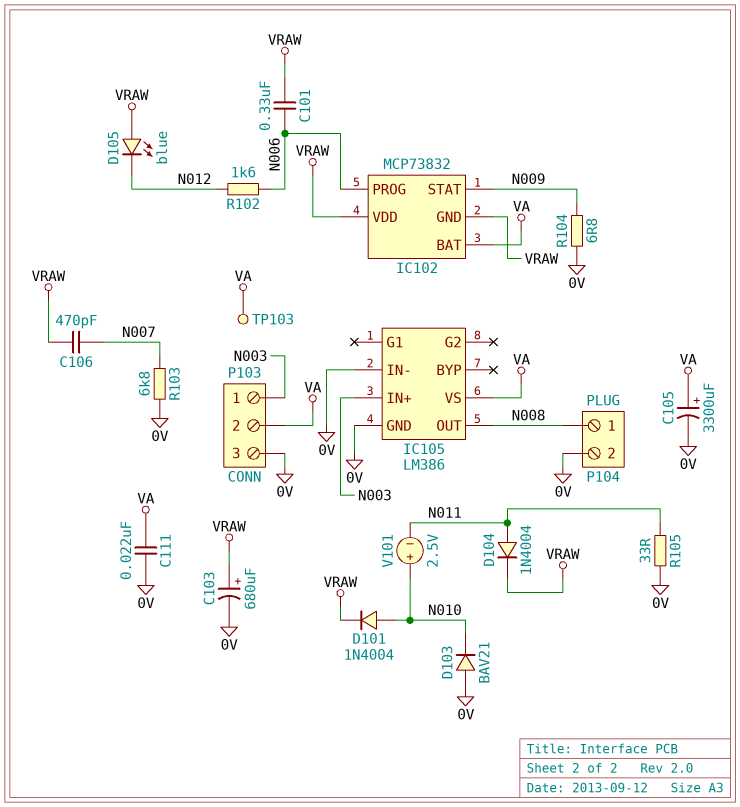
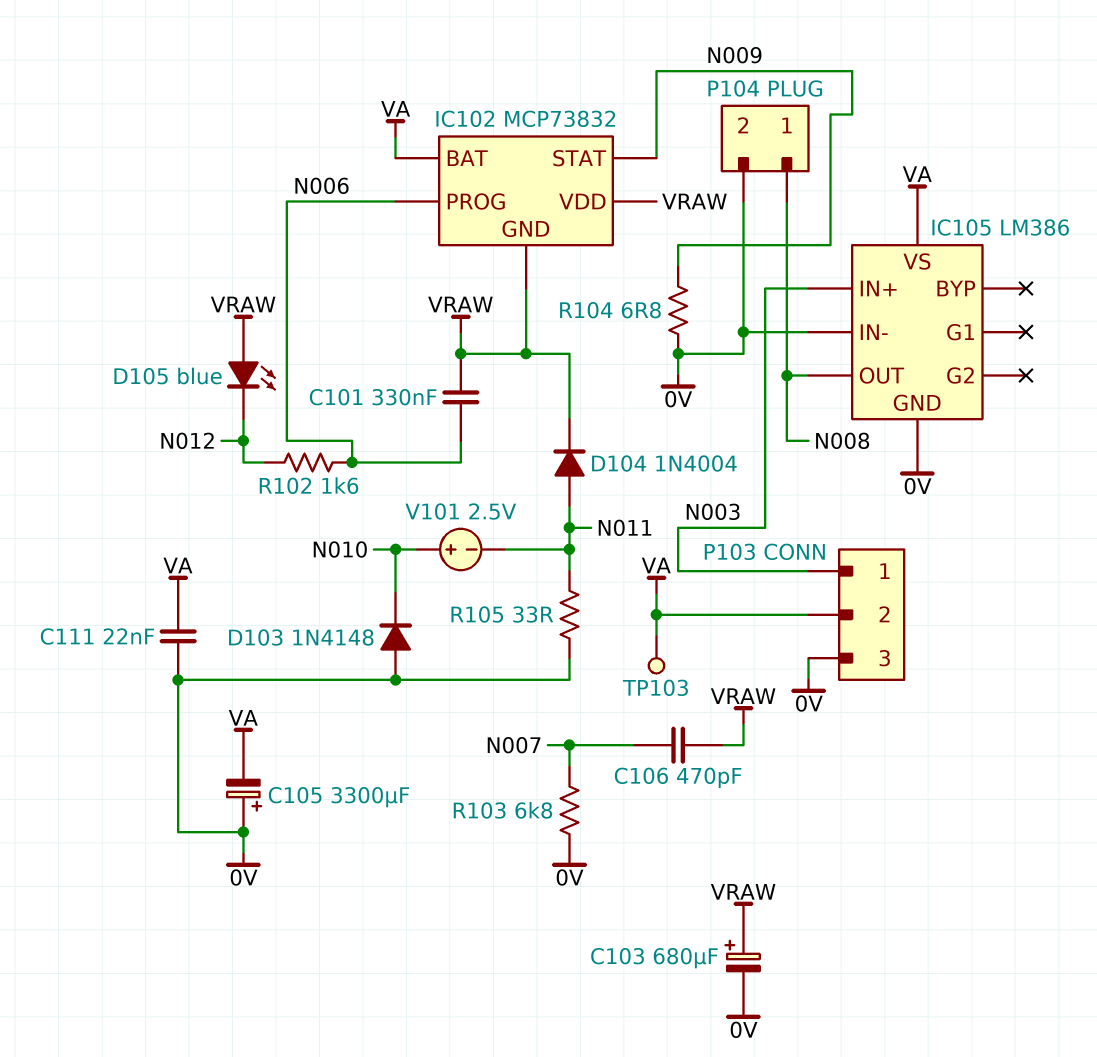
C105: 3300uF (plus VA, minus 0V) -> 3300uF (plus 0V, minus VA)
D101: diode 1N4004 (A N010, K VRAW) -> none
D103: diode BAV21 (A 0V, K N010) -> diode 1N4148 (A 0V, K N010)

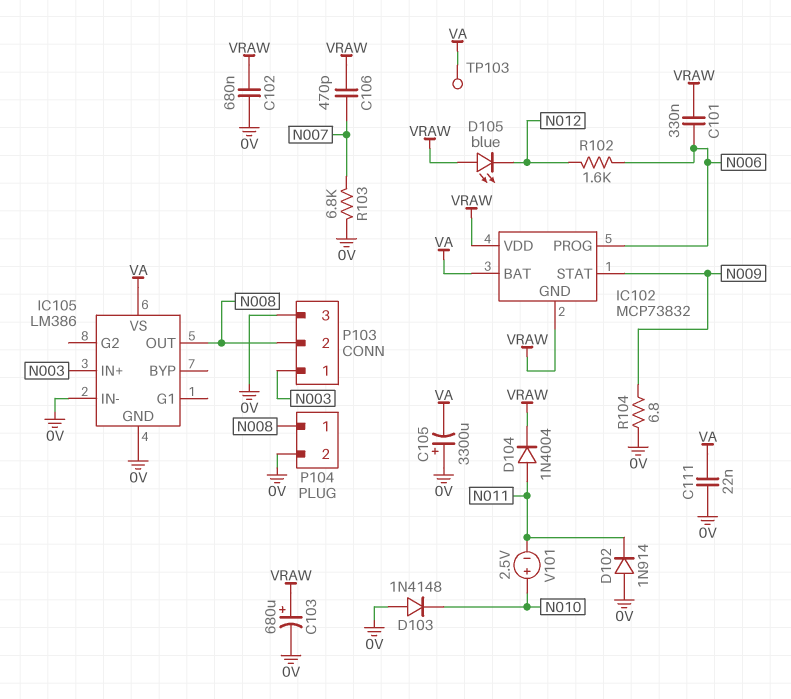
C102: none -> 680nF (0V, VRAW)
D102: none -> diode 1N914 (A 0V, K N011)
P103 pin 2: VA -> N008
R105: 33 (0V, N011) -> none

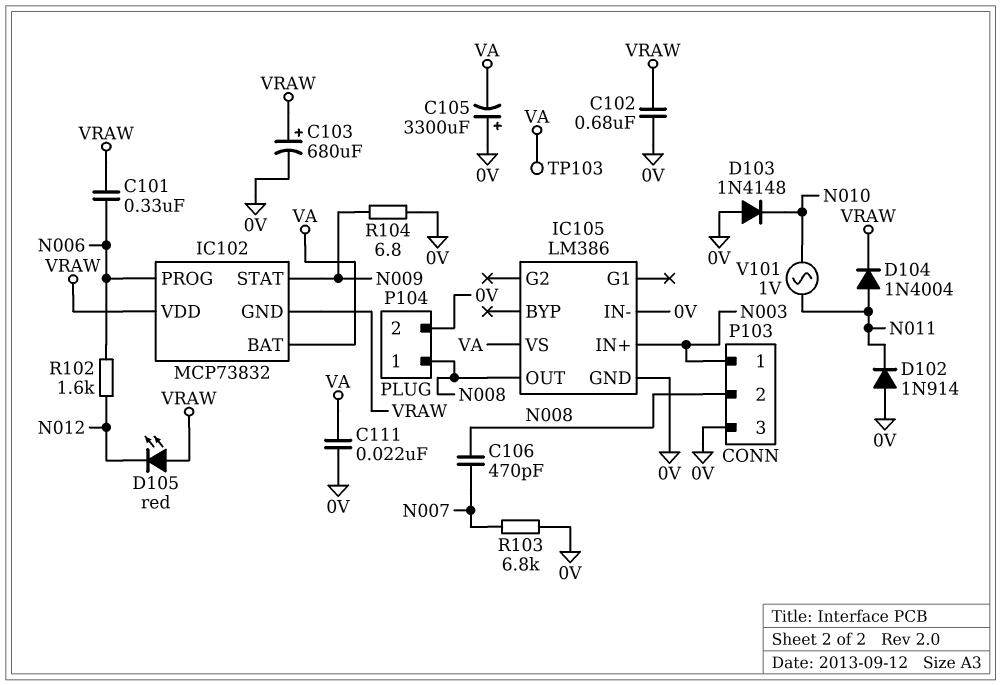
C106: 470pF (N007, VRAW) -> 470pF (N007, N008)
D105: LED blue (A VRAW, K N012) -> LED red (A VRAW, K N012)
V101: 2.5V (plus N010, minus N011) -> AC 1V (N010, N011)

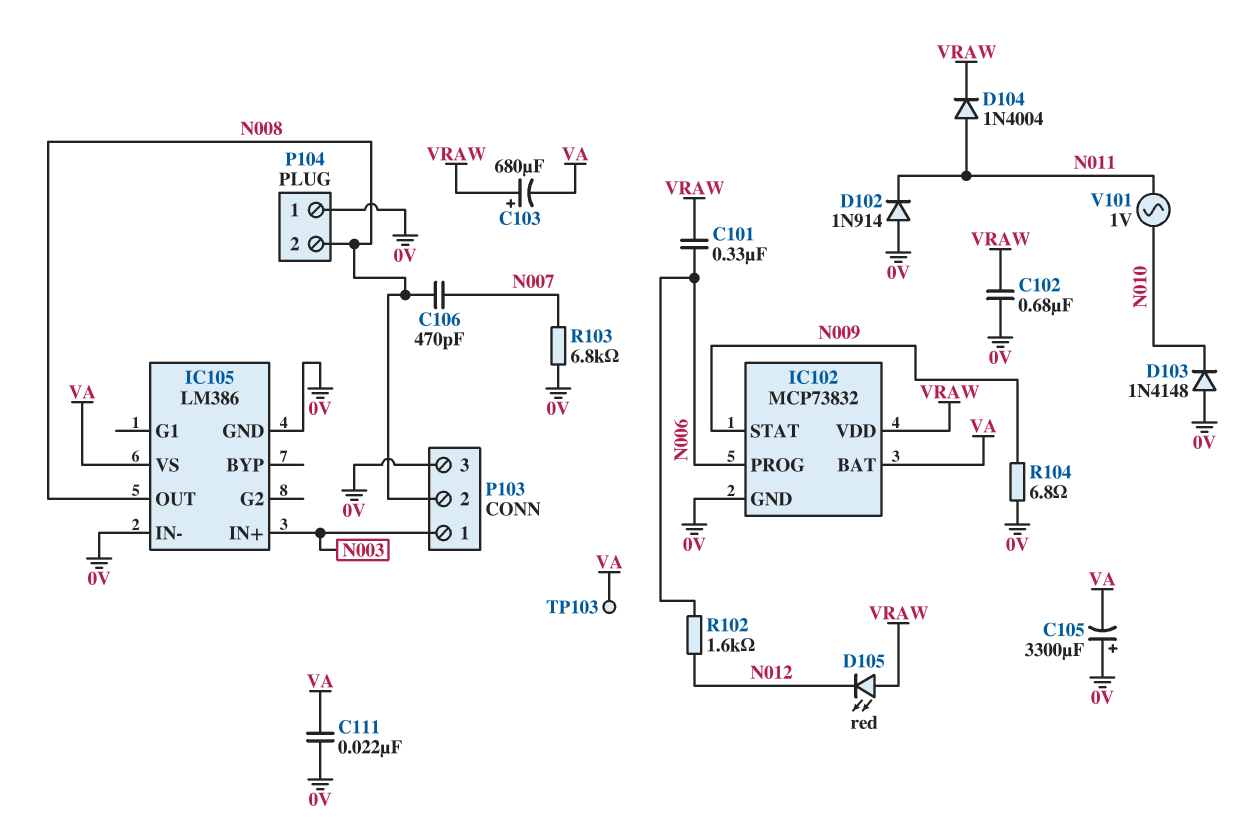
C103: 680uF (plus VRAW, minus 0V) -> 680uF (plus VRAW, minus VA)
IC102 pin GND: VRAW -> 0V
P104 pin 1: N008 -> 0V
P104 pin 2: 0V -> N008

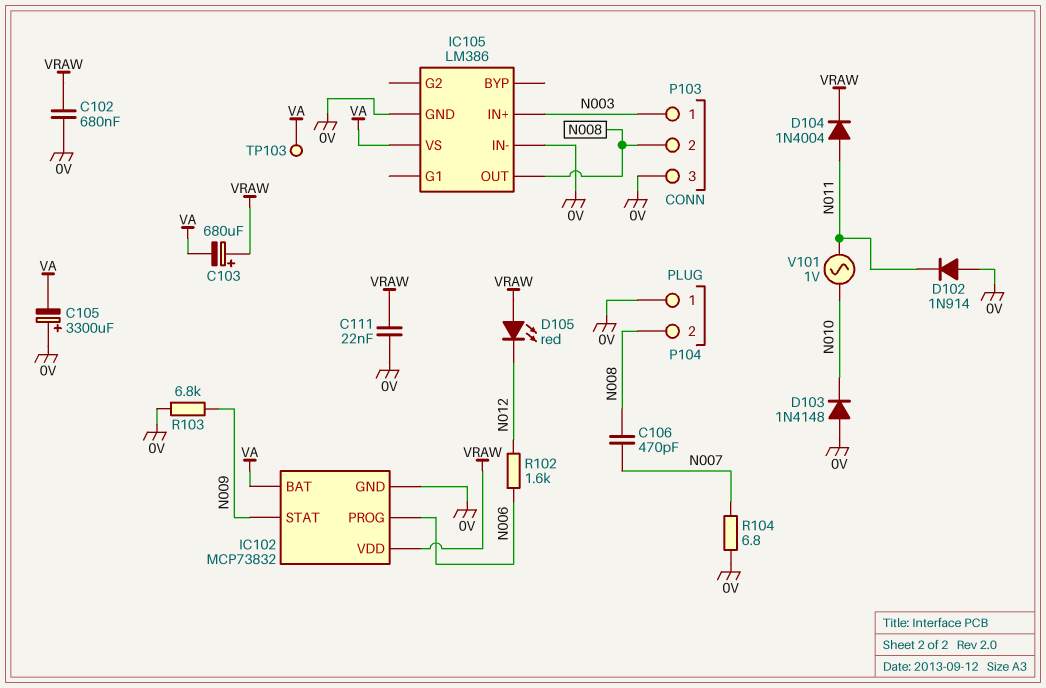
C101: 330nF (N006, VRAW) -> none
C111: 22nF (0V, VA) -> 22nF (0V, VRAW)
R103: 6.8k (0V, N007) -> 6.8k (0V, N009)
R104: 6.8 (0V, N009) -> 6.8 (0V, N007)

